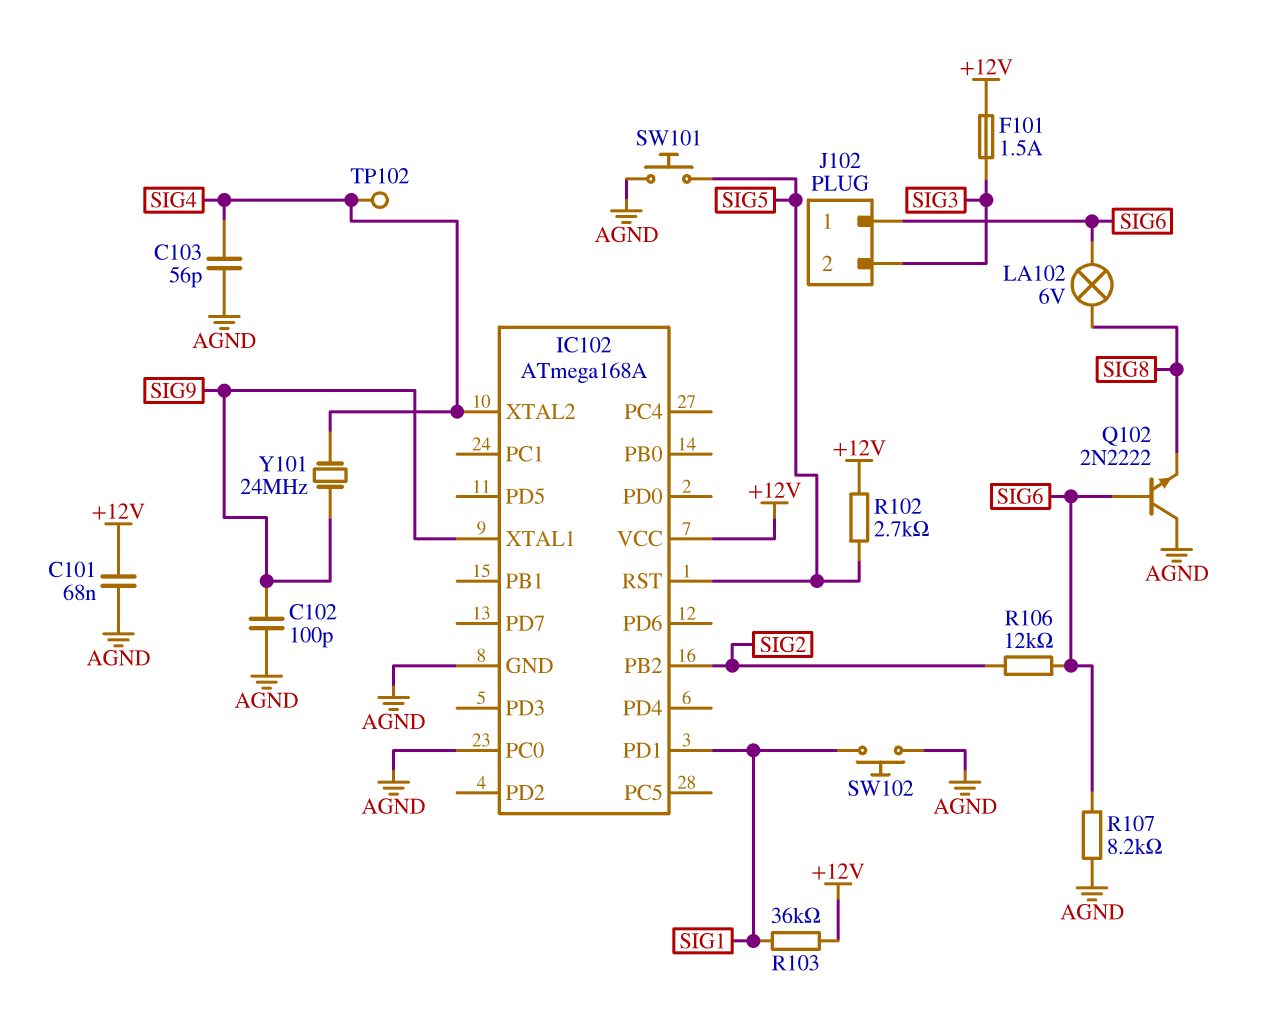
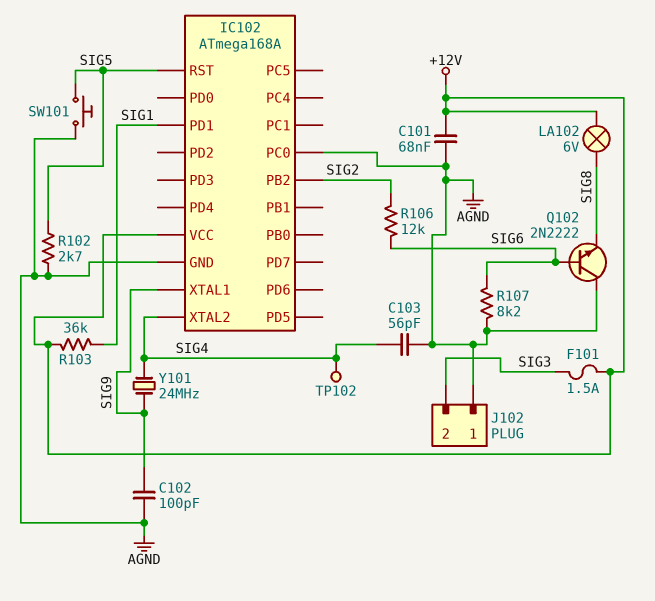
J102 pin 1: SIG6 -> AGND
LA102: lamp 6V (SIG6, SIG8) -> lamp 6V (+12V, SIG8)
R102: 2.7k (+12V, SIG5) -> 2.7k (AGND, SIG5)
SW102: button (AGND, SIG1) -> none

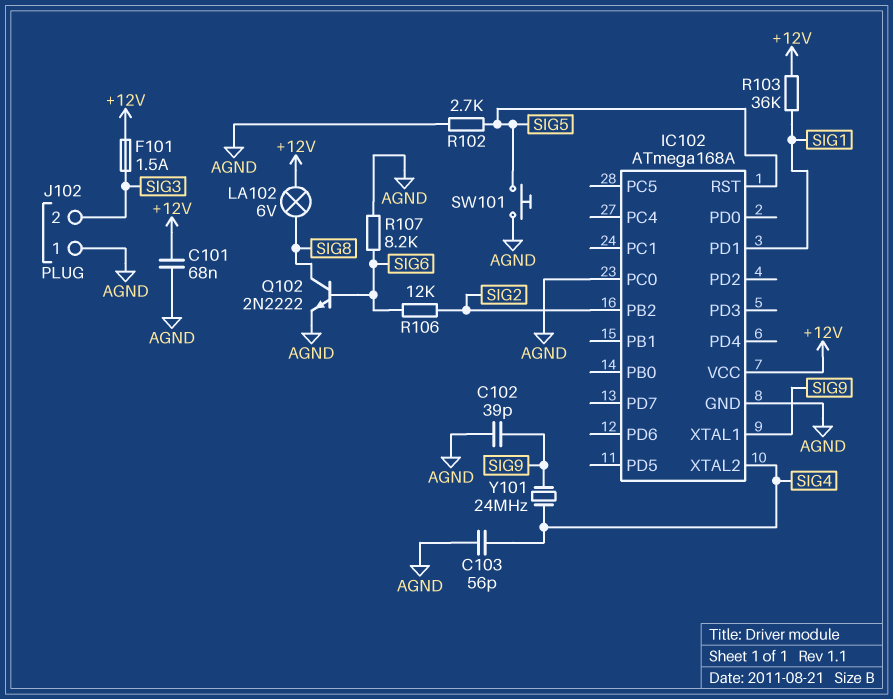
C102: 100pF (AGND, SIG9) -> 39pF (AGND, SIG9)
Q102: NPN 2N2222 (B SIG6, C AGND, E SIG8) -> NPN 2N2222 (B SIG6, C SIG8, E AGND)
TP102: test point (SIG4) -> none

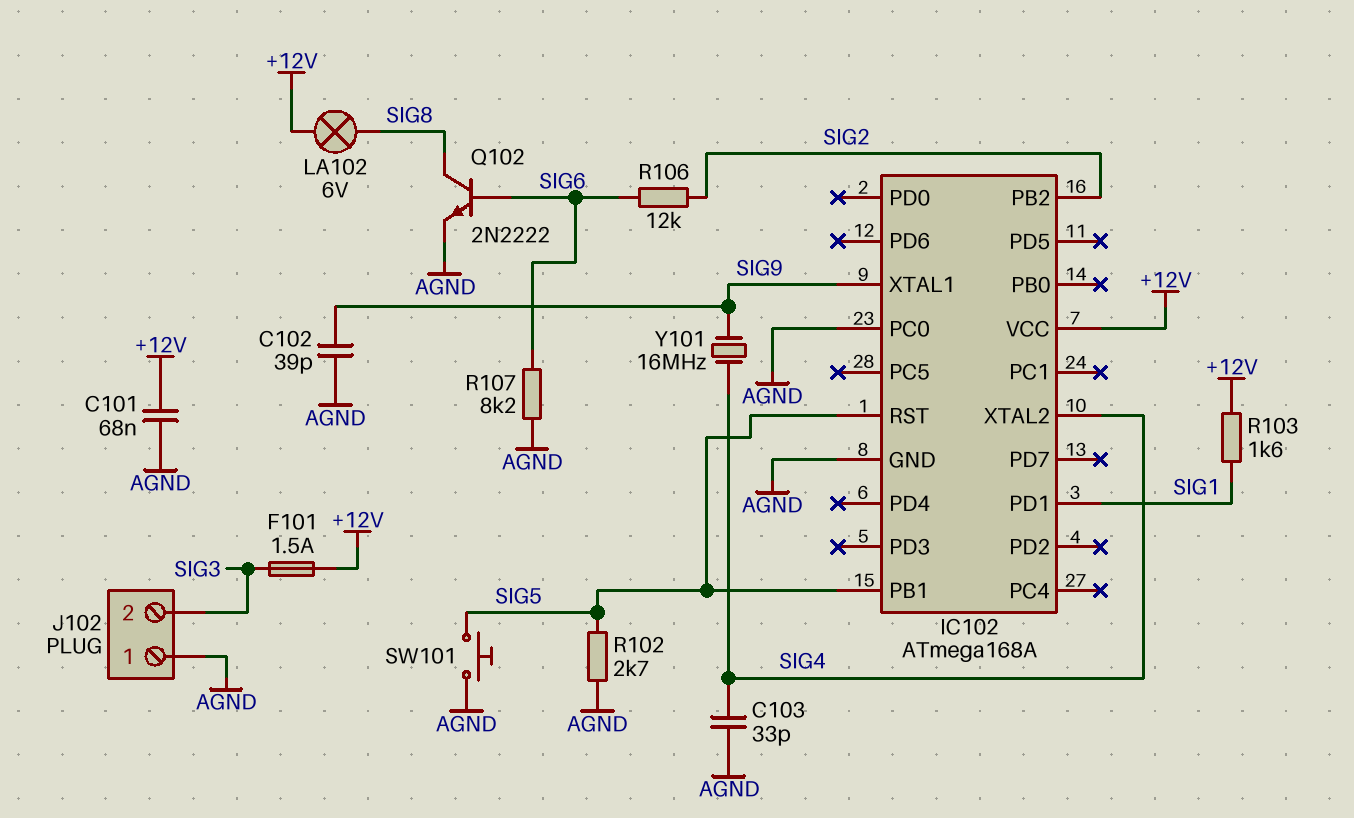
C103: 56pF (AGND, SIG4) -> 33pF (AGND, SIG4)
IC102 pin PB1: none -> SIG5
R103: 36k (+12V, SIG1) -> 1.6k (+12V, SIG1)
Y101: 24MHz (SIG4, SIG9) -> 16MHz (SIG4, SIG9)

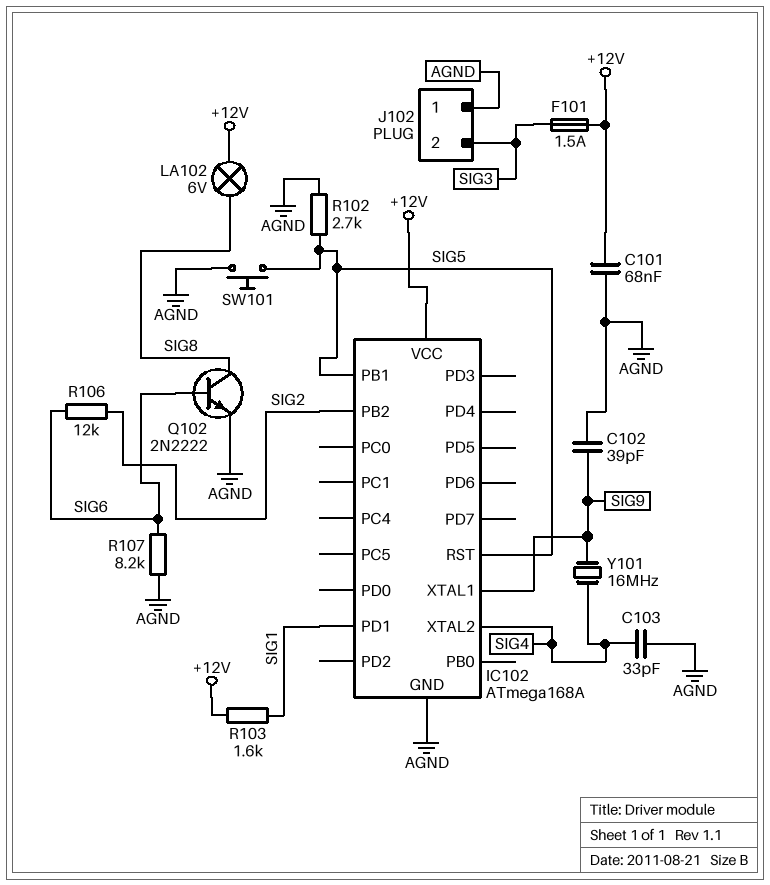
IC102 pin PC0: AGND -> none

